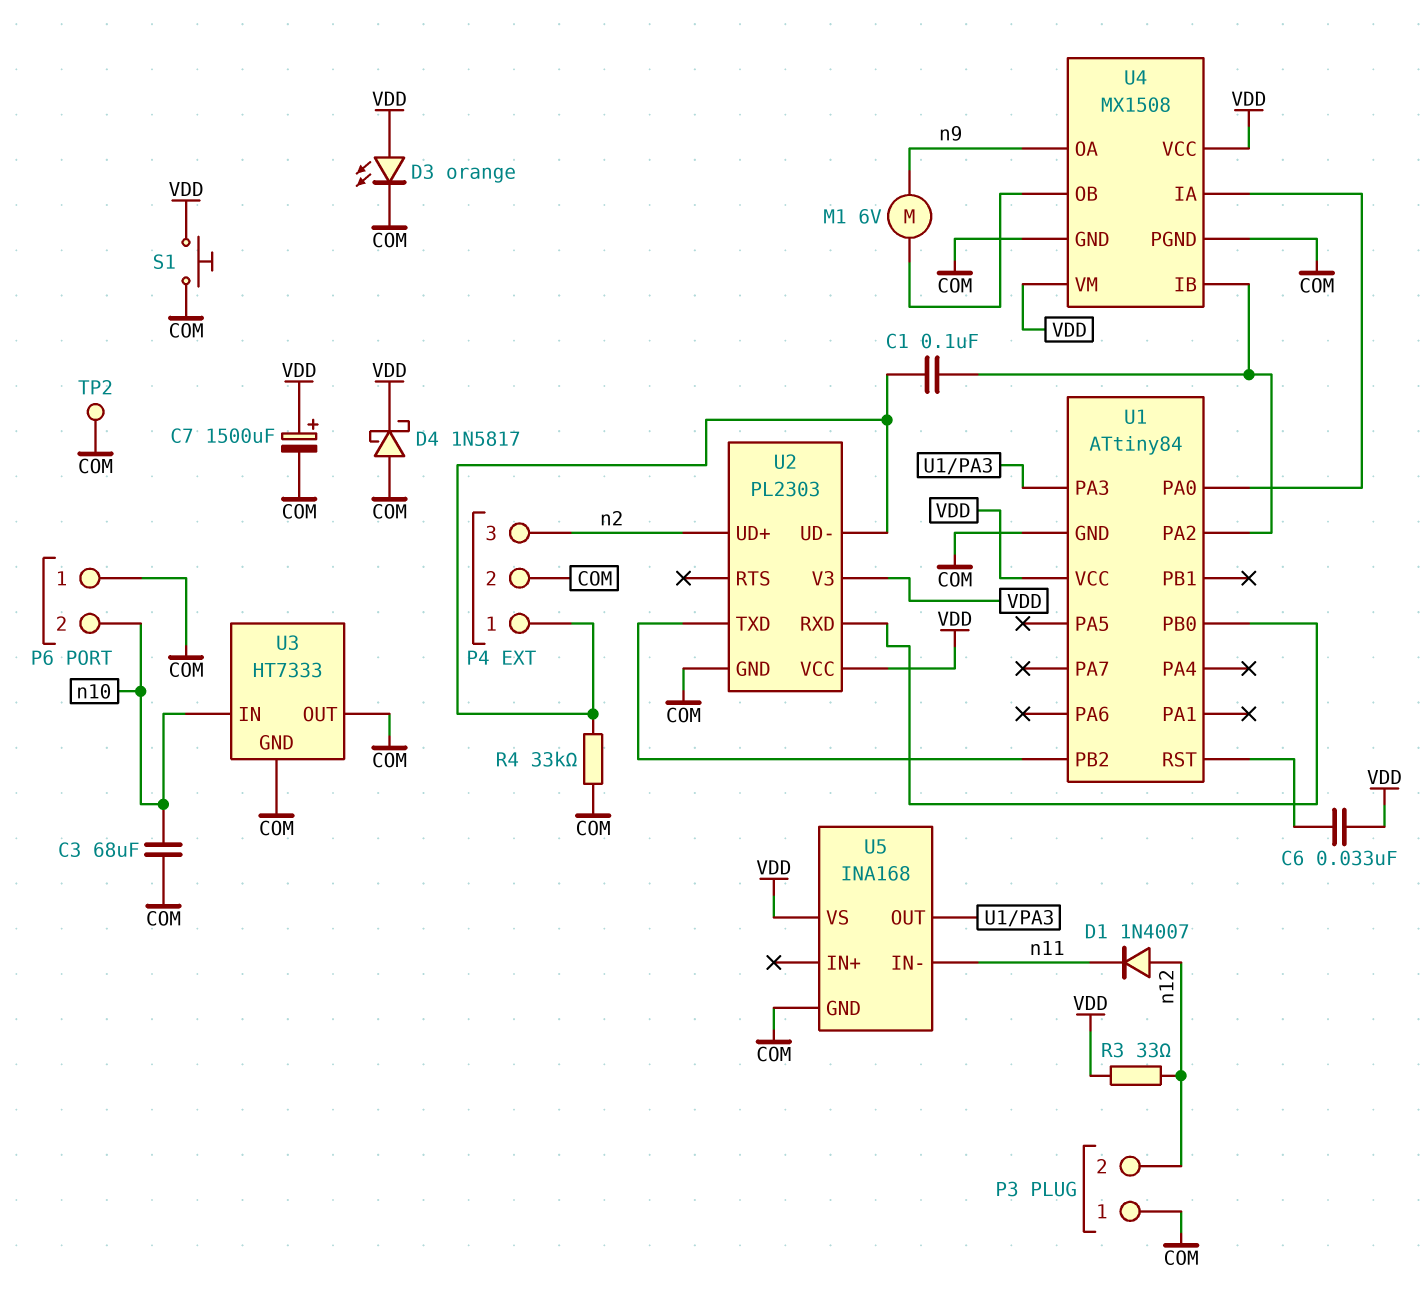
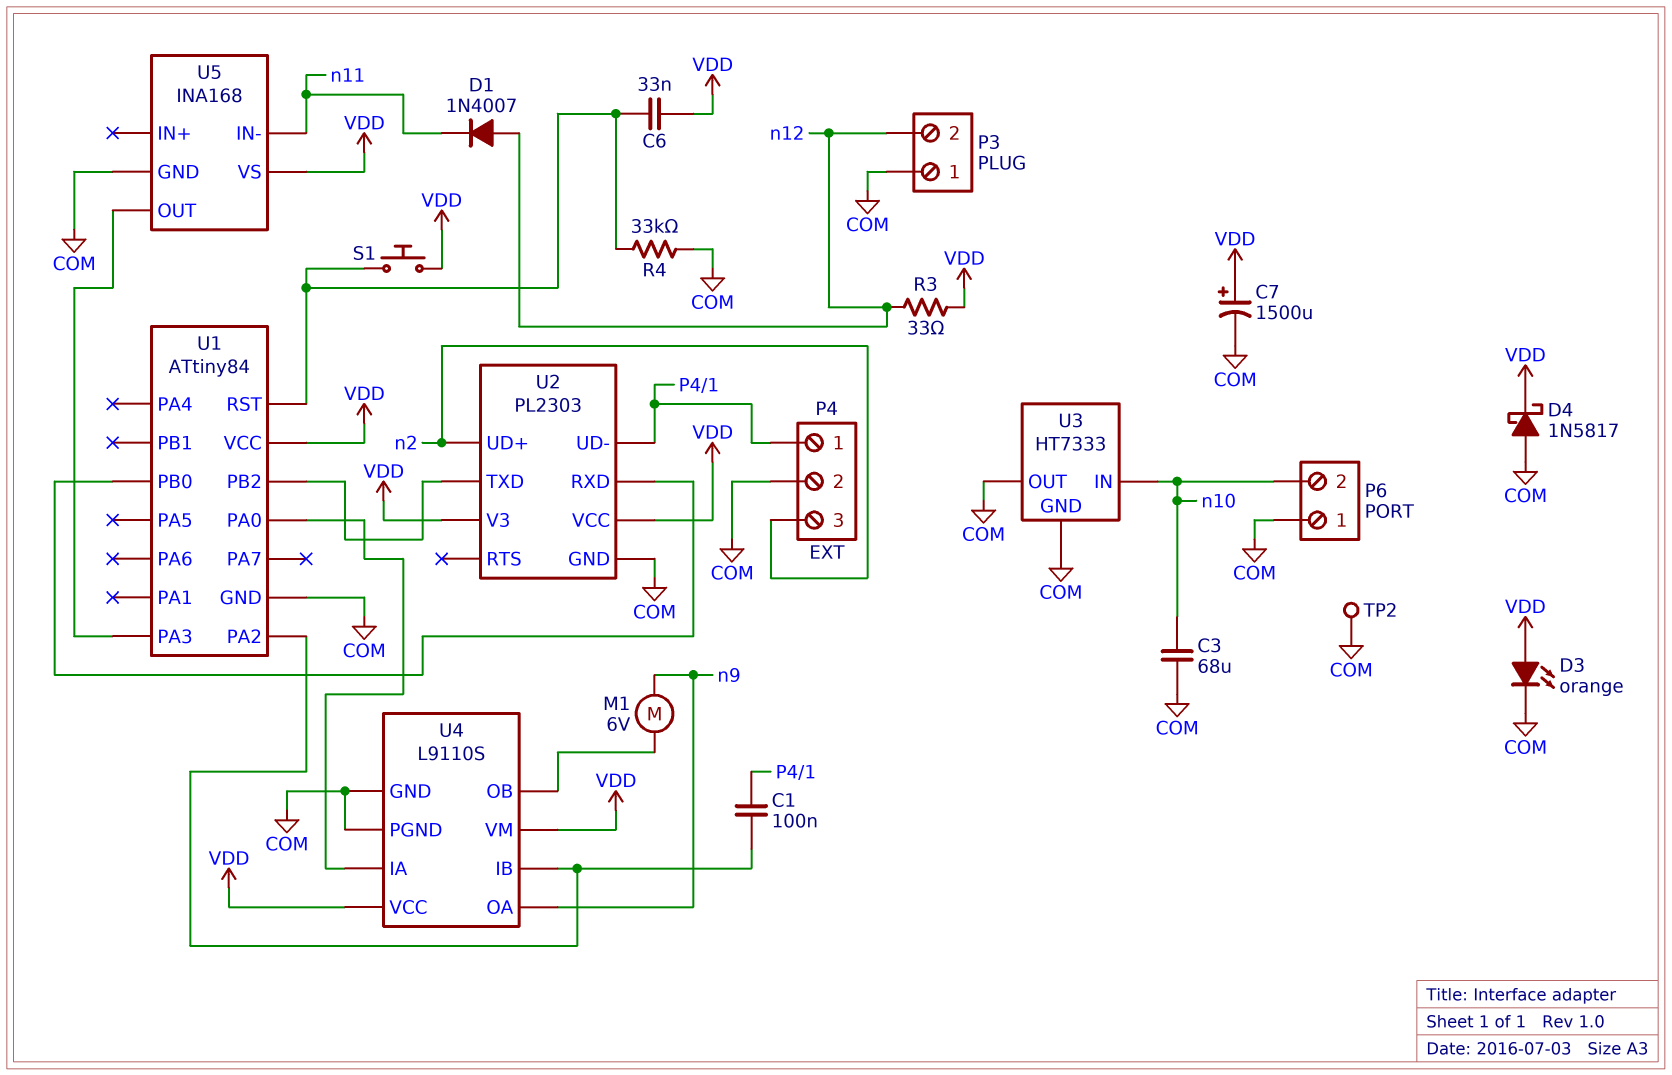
R4: 33k (COM, P4/1) -> 33k (COM, U1/RST)
S1: button (COM, VDD) -> button (U1/RST, VDD)
U4: MX1508 -> L9110S

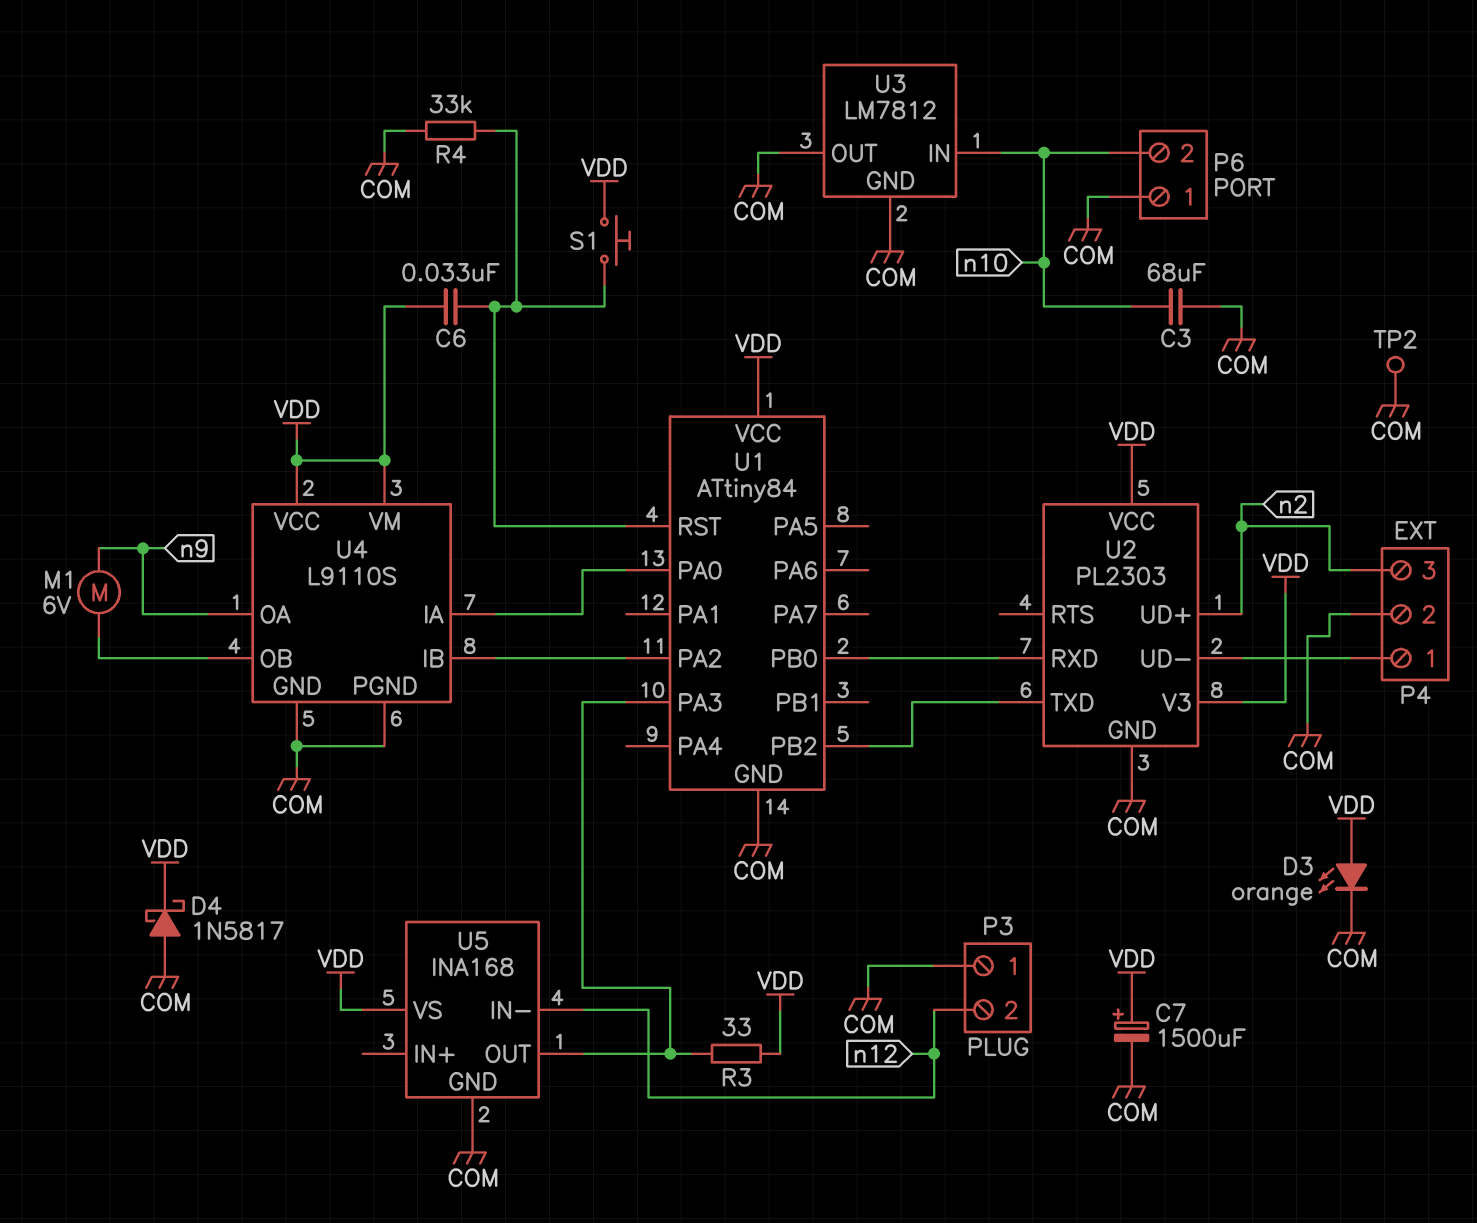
C1: 100nF (P4/1, U1/PA2) -> none
D1: diode 1N4007 (A n12, K n11) -> none
R3: 33 (VDD, n12) -> 33 (U1/PA3, VDD)
U3: HT7333 -> LM7812
U5 pin IN-: n11 -> n12

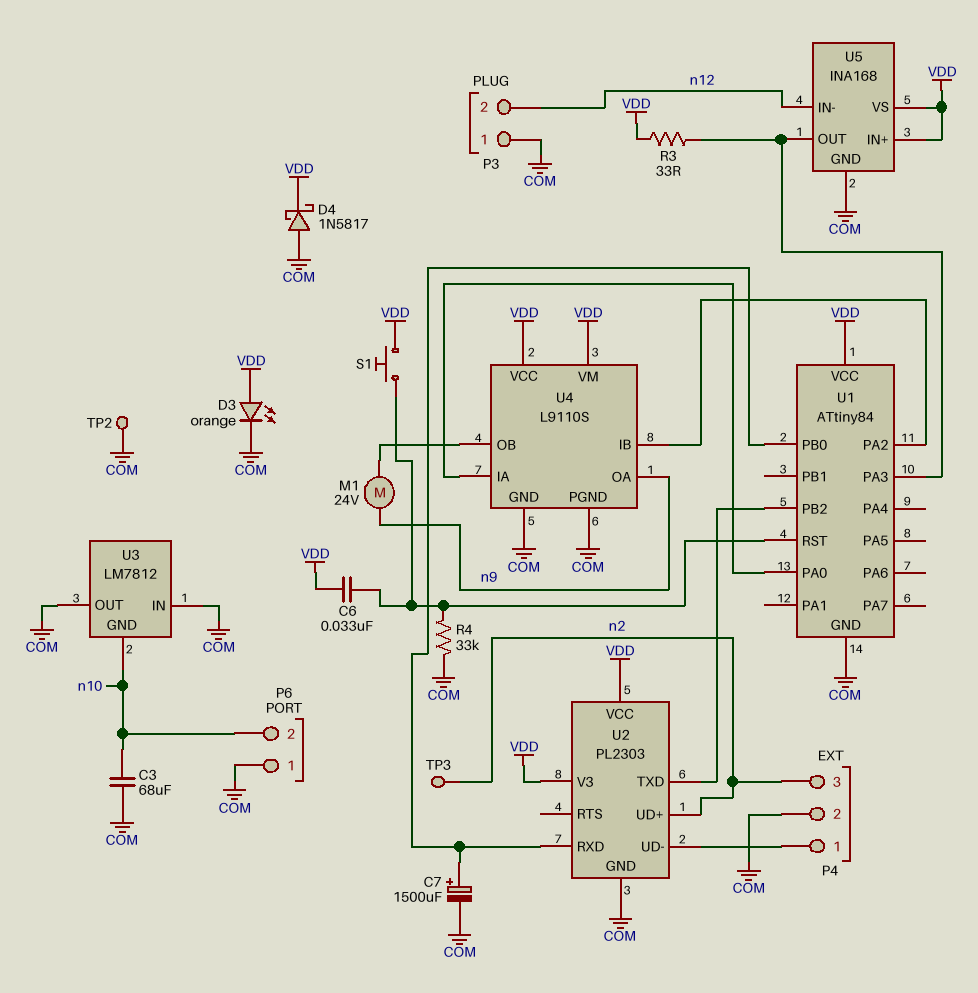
C7: 1500uF (plus VDD, minus COM) -> 1500uF (plus U1/PB0, minus COM)
M1: motor 6V (U4/OB, n9) -> motor 24V (U4/OB, n9)
TP3: none -> test point (n2)
U3 pin GND: COM -> n10
U3 pin IN: n10 -> COM
U5 pin IN+: none -> VDD

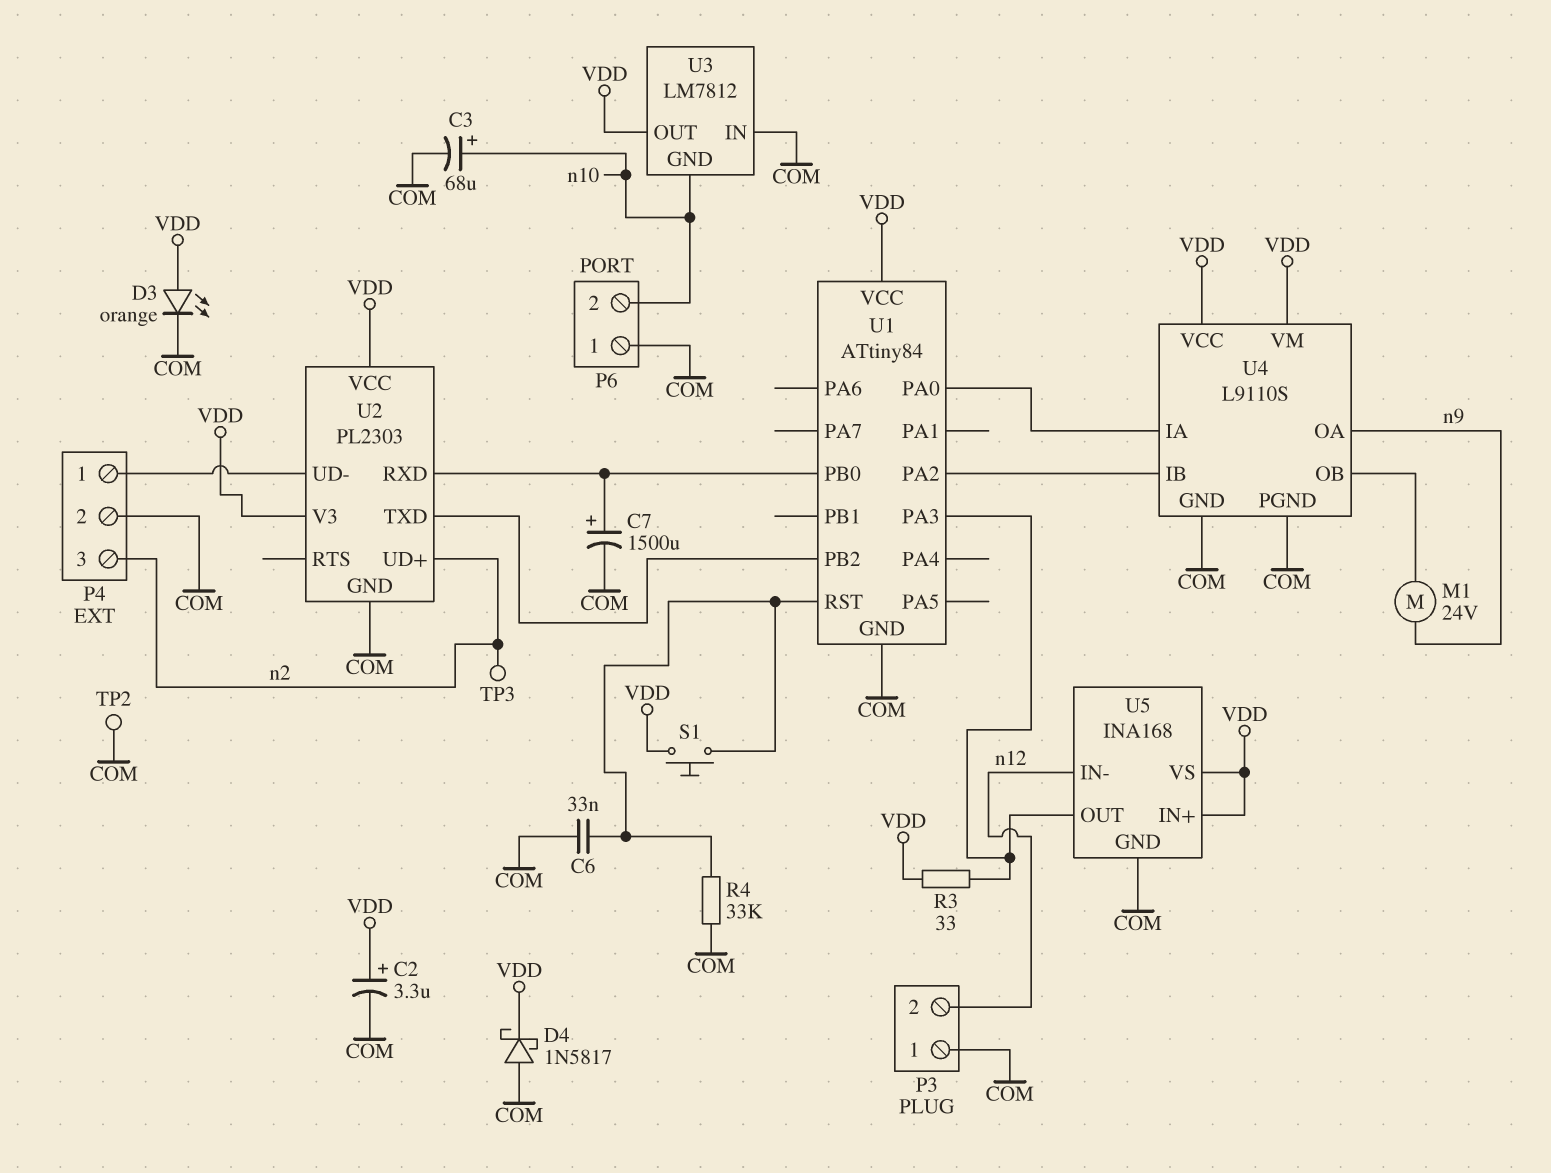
C2: none -> 3.3uF (plus VDD, minus COM)
C3: 68uF (COM, n10) -> 68uF (plus n10, minus COM)
C6: 33nF (U1/RST, VDD) -> 33nF (COM, U1/RST)
U3 pin OUT: COM -> VDD

